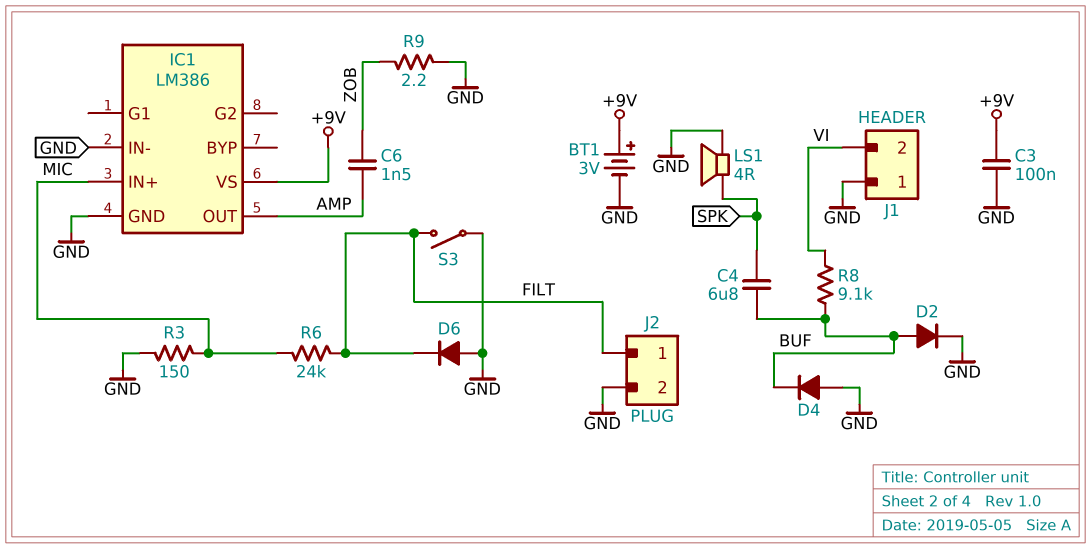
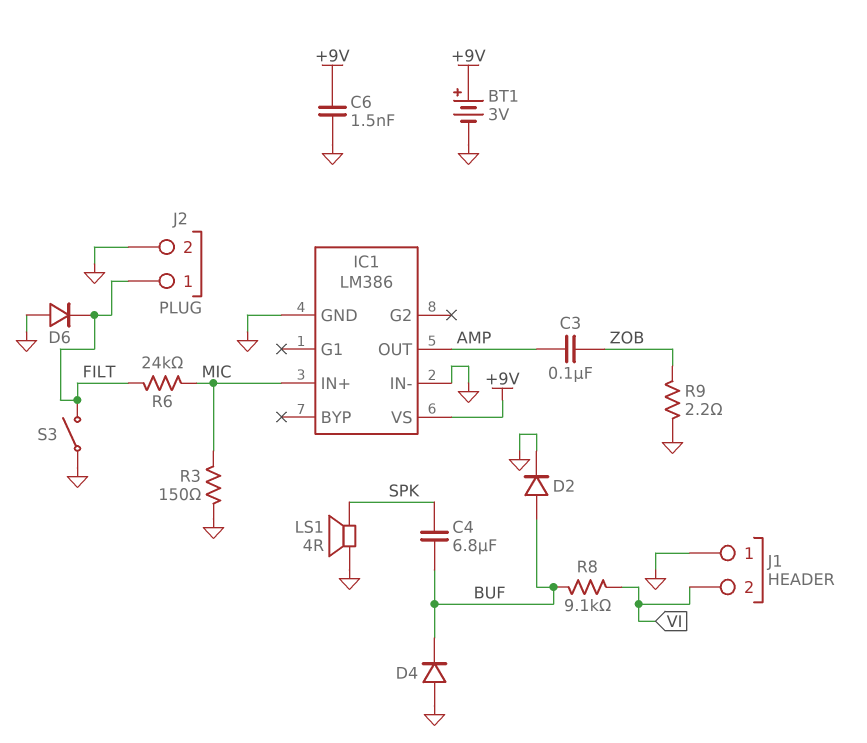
C3: 100nF (+9V, GND) -> 100nF (AMP, ZOB)
C6: 1.5nF (AMP, ZOB) -> 1.5nF (+9V, GND)

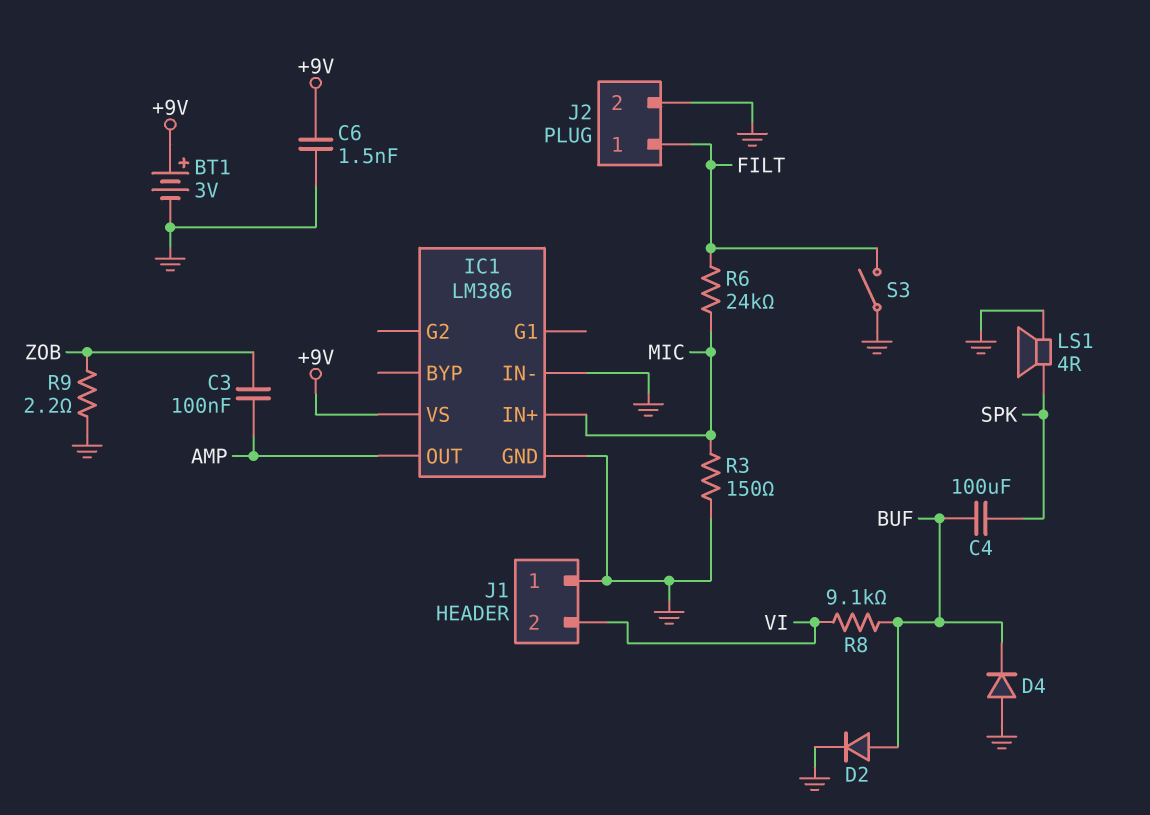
C4: 6.8uF (BUF, SPK) -> 100uF (BUF, SPK)
D6: diode (A GND, K FILT) -> none

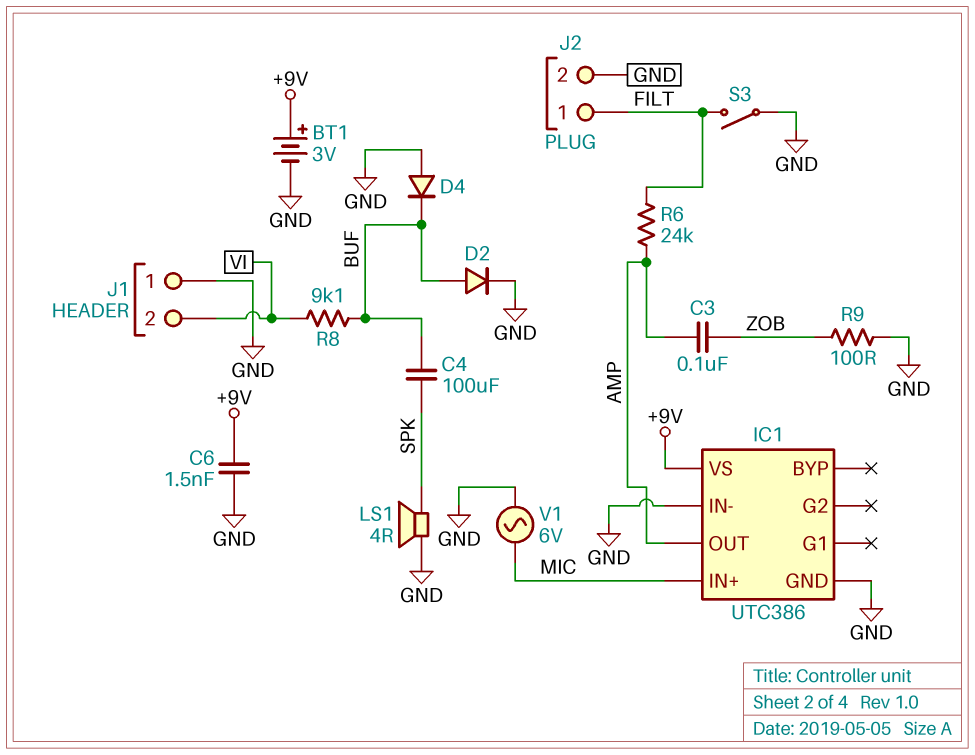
IC1: LM386 -> UTC386
R3: 150 (GND, MIC) -> none
R6: 24k (FILT, MIC) -> 24k (AMP, FILT)
R9: 2.2 (GND, ZOB) -> 100 (GND, ZOB)
V1: none -> AC 6V (GND, MIC)

